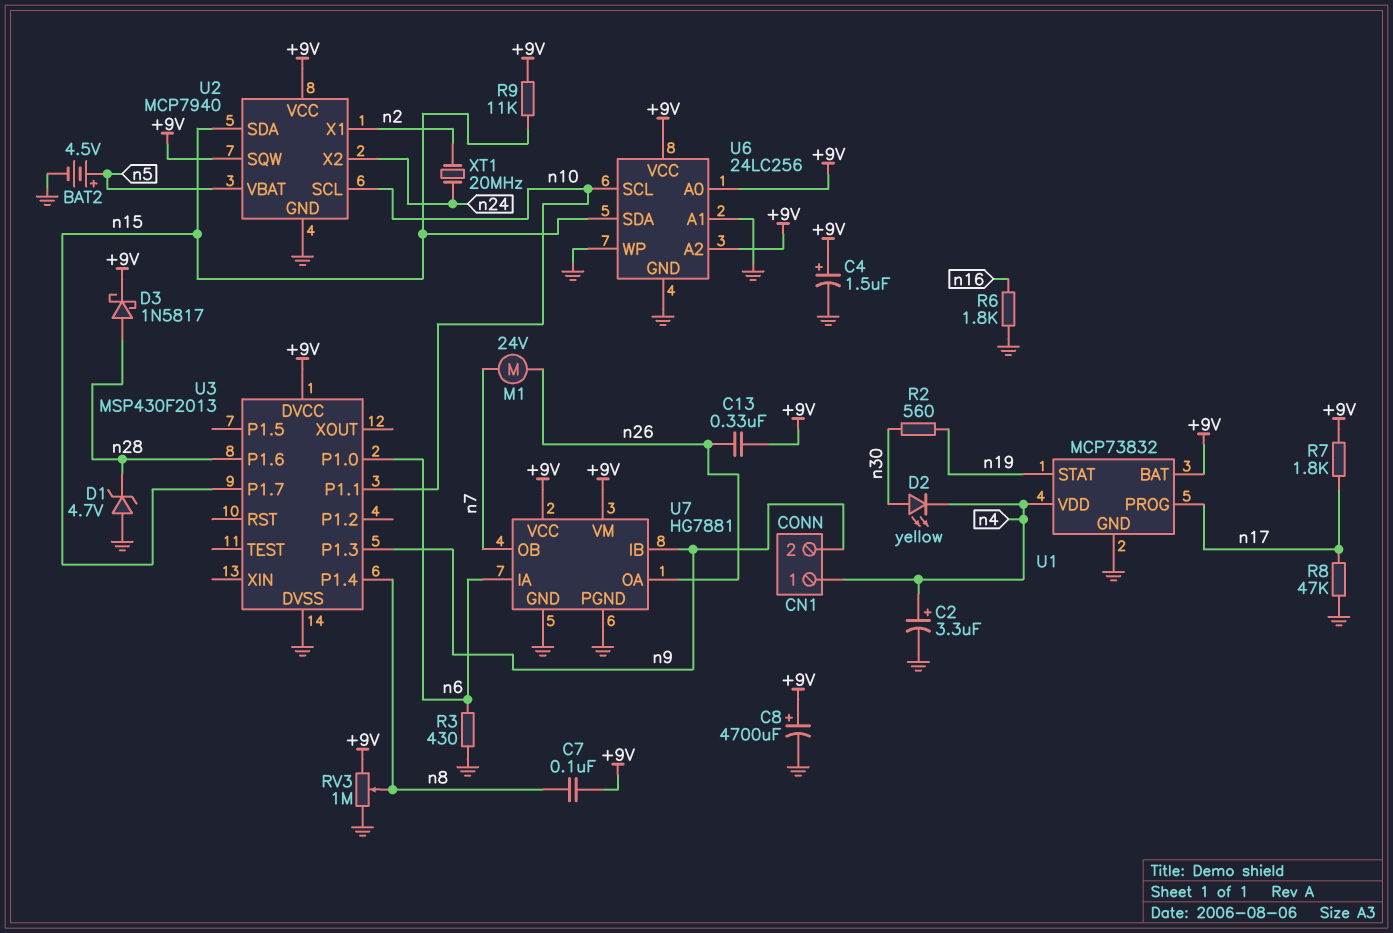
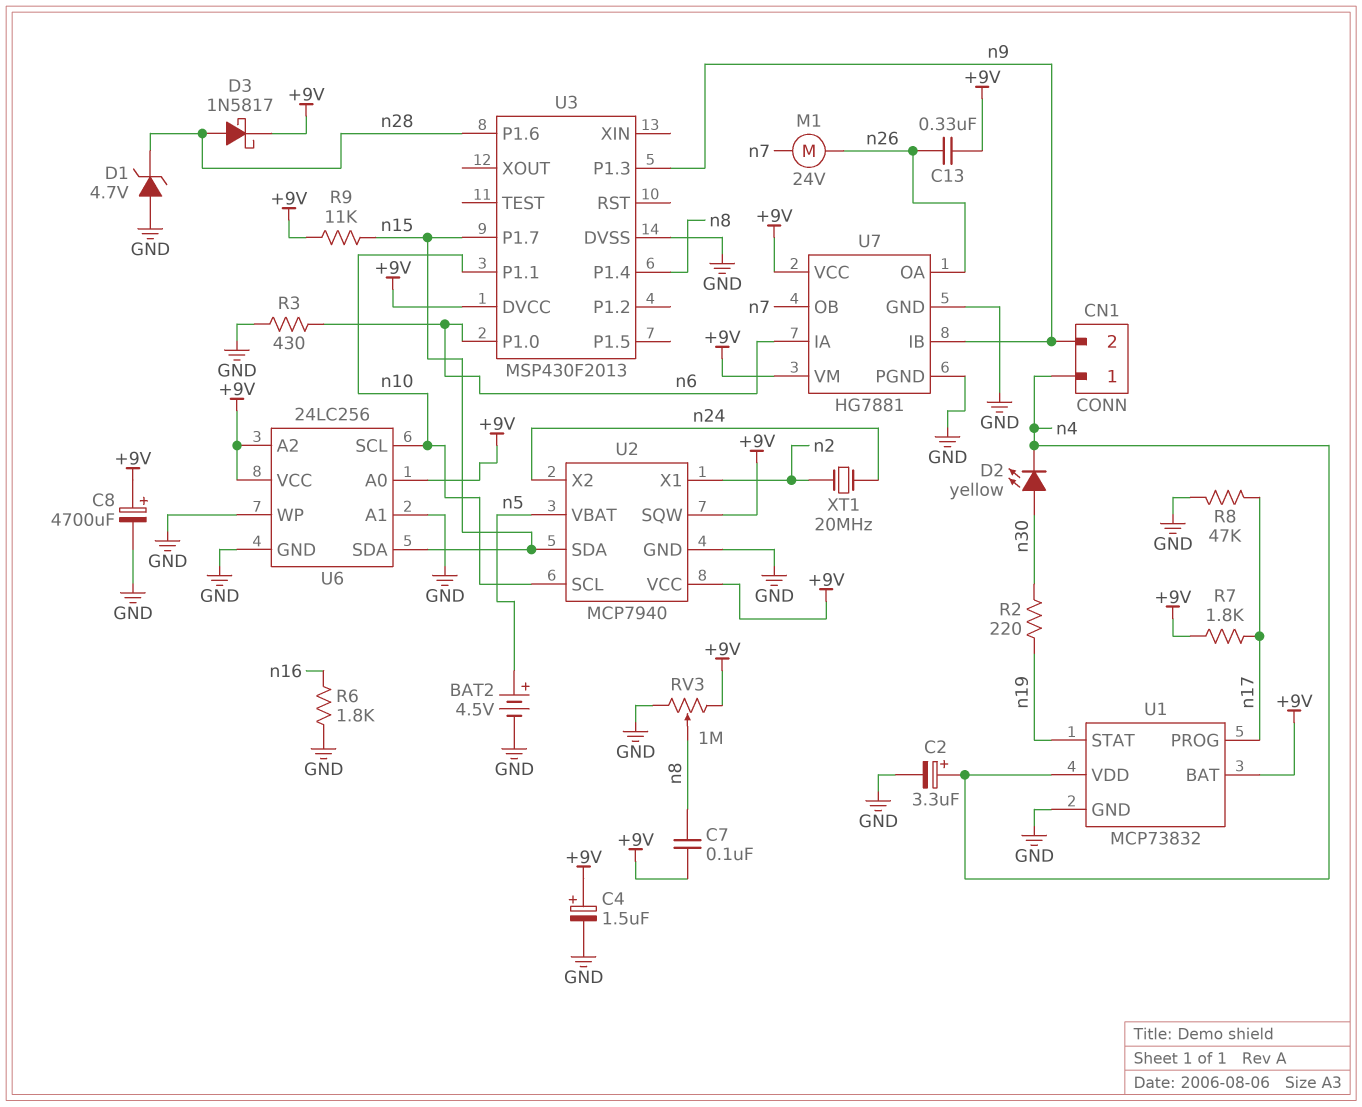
R2: 560 (n19, n30) -> 220 (n19, n30)

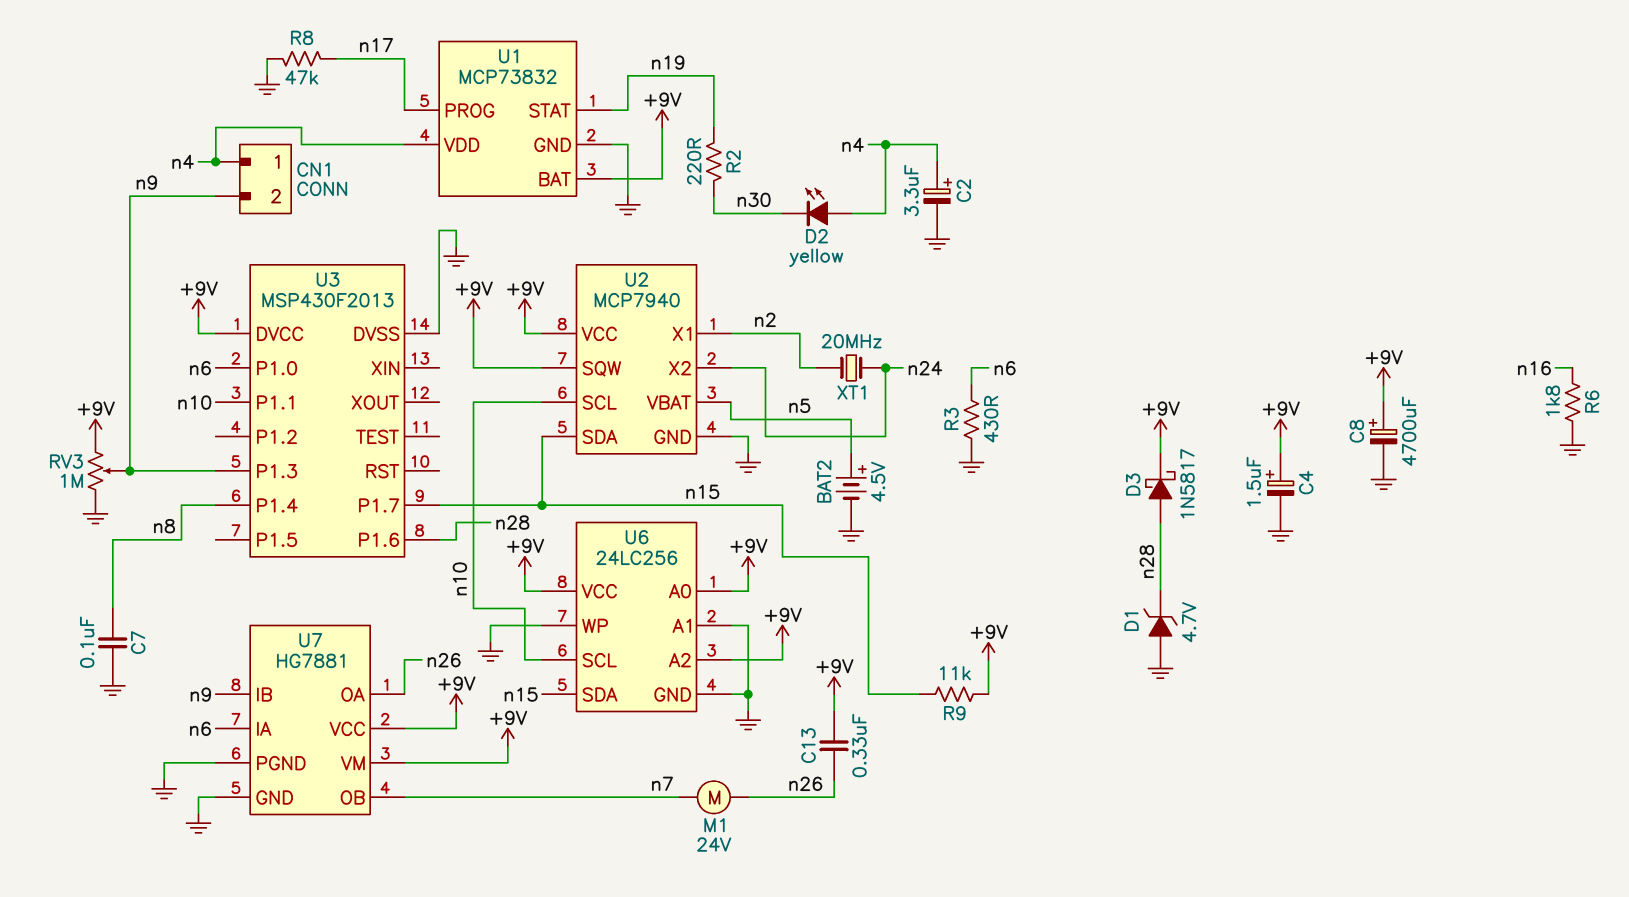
C7: 100nF (+9V, n8) -> 100nF (GND, n8)
D2: LED yellow (A n30, K n4) -> LED yellow (A n4, K n30)
R7: 1.8k (+9V, n17) -> none
RV3: 1M (+9V, GND, wiper n8) -> 1M (+9V, GND, wiper n9)

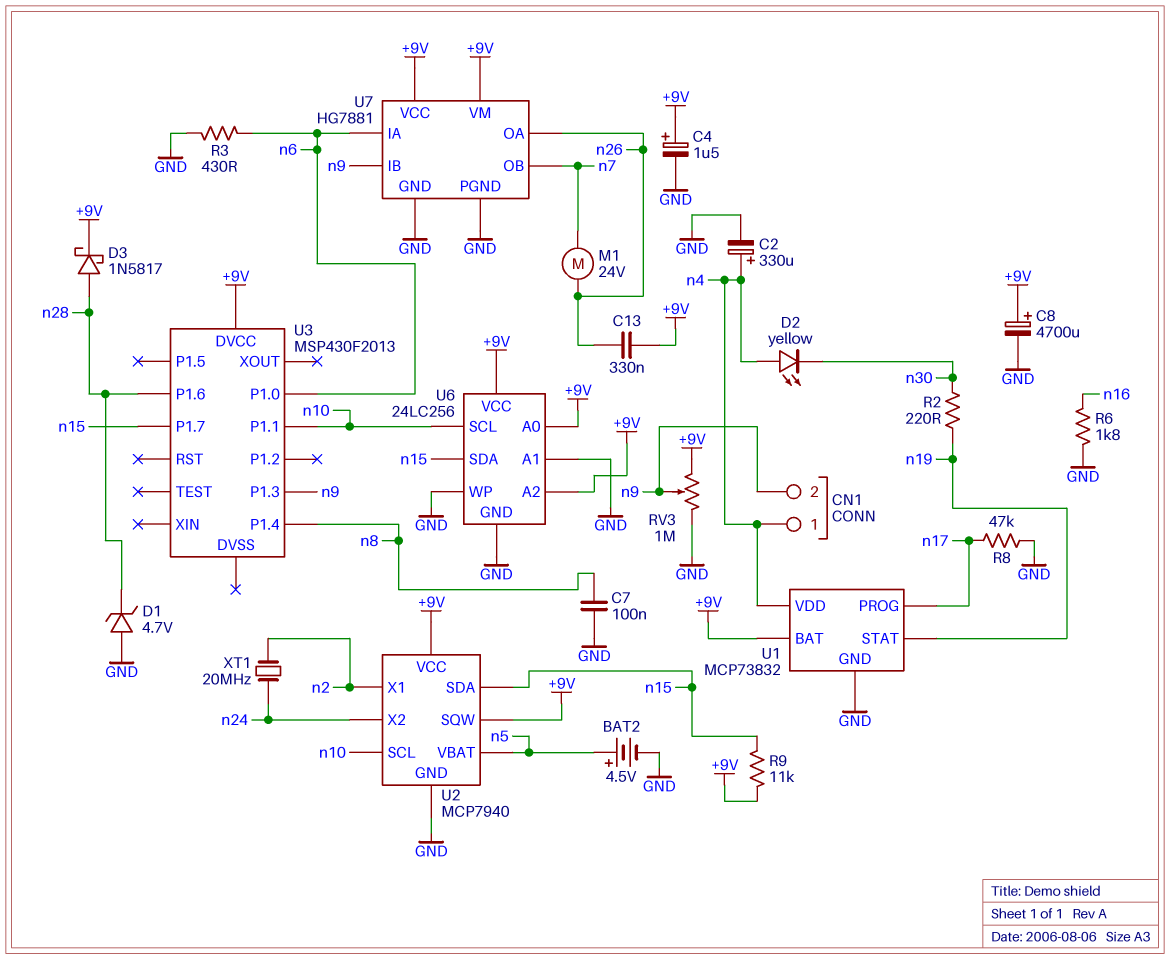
C2: 3.3uF (plus n4, minus GND) -> 330uF (plus n4, minus GND)
U3 pin DVSS: GND -> none

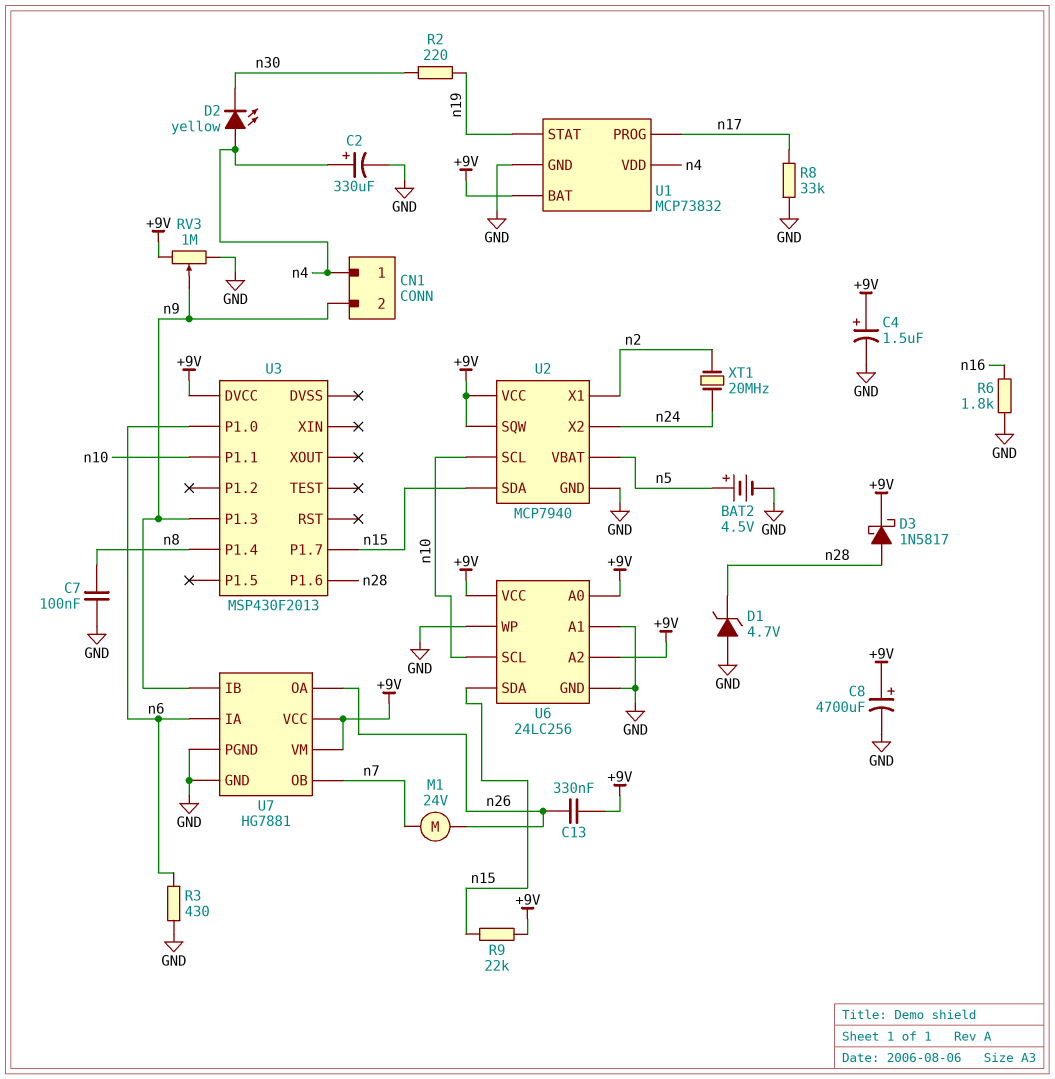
R8: 47k (GND, n17) -> 33k (GND, n17)
R9: 11k (+9V, n15) -> 22k (+9V, n15)

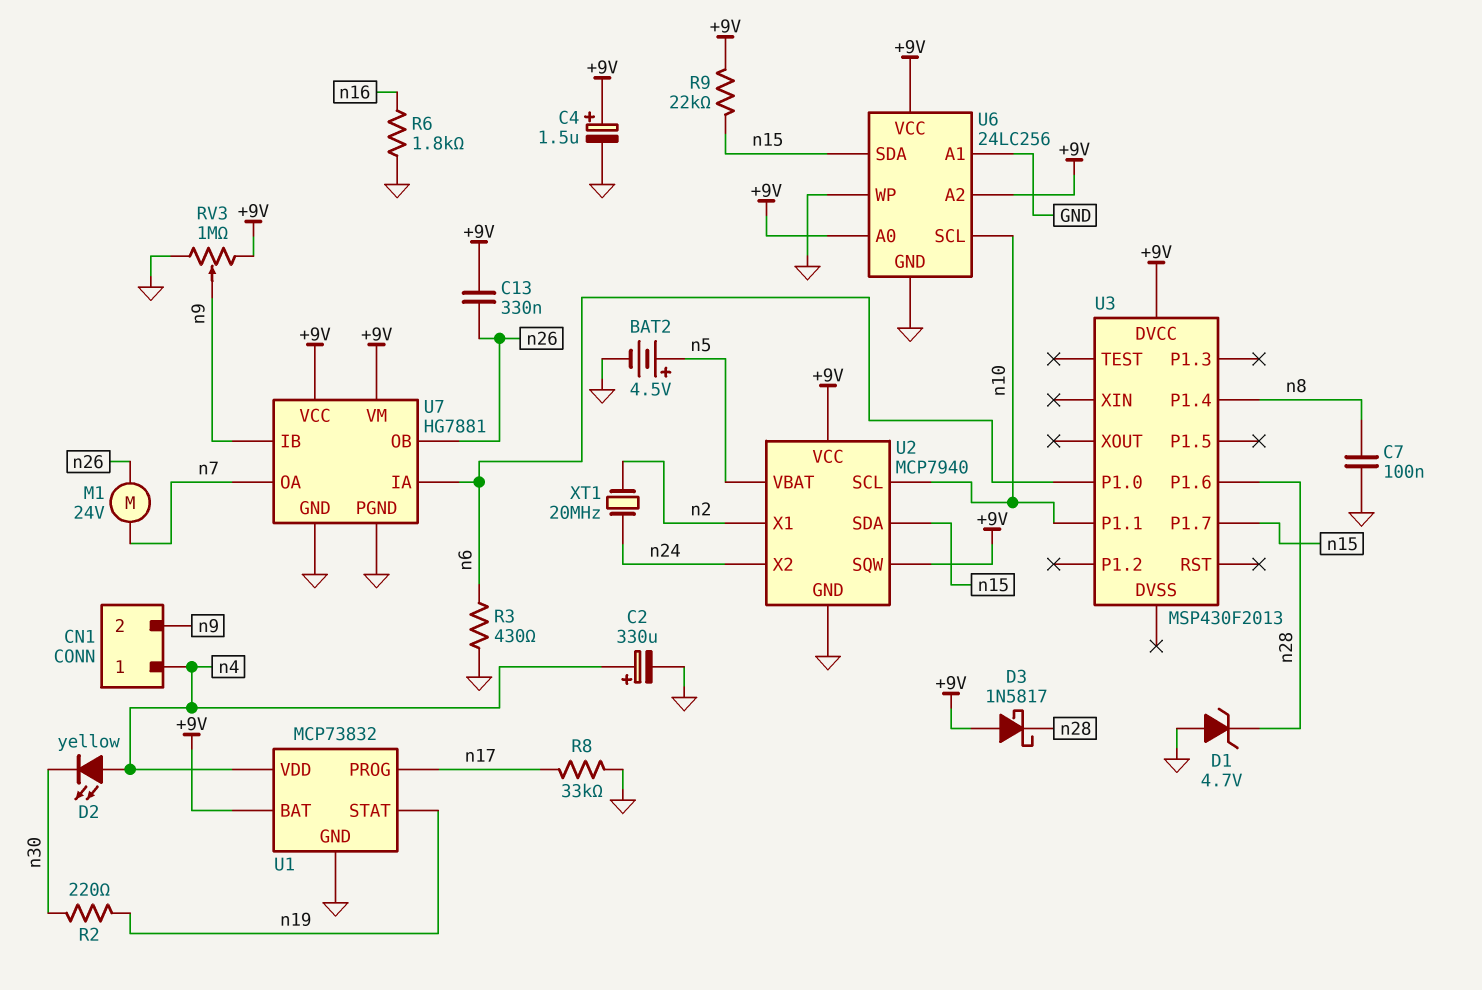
C8: 4700uF (plus +9V, minus GND) -> none
D3: schottky 1N5817 (A n28, K +9V) -> schottky 1N5817 (A +9V, K n28)
U3 pin P1.3: n9 -> none
U7 pin OA: n26 -> n7
U7 pin OB: n7 -> n26

